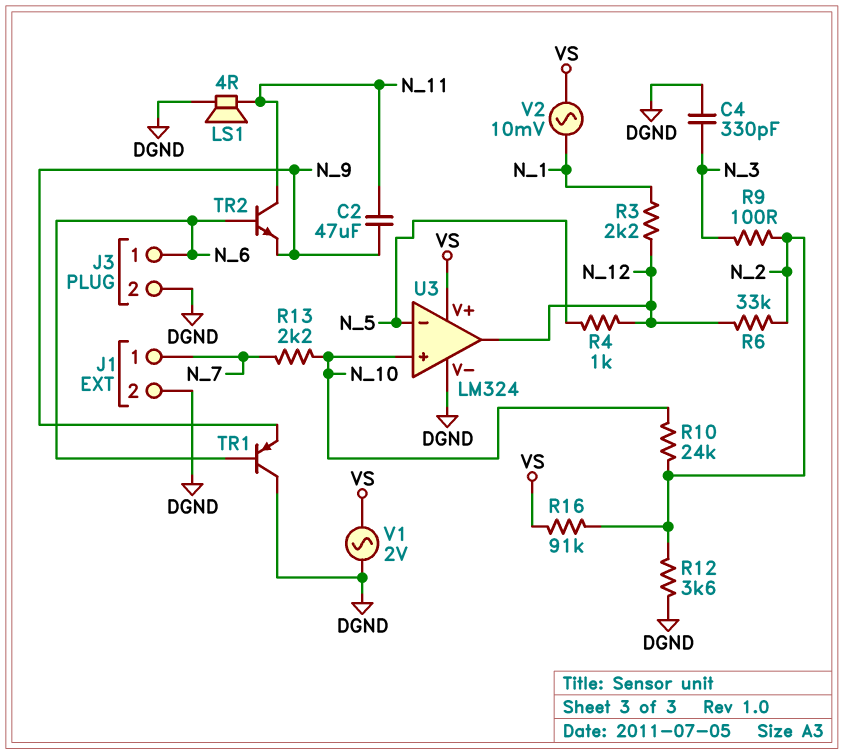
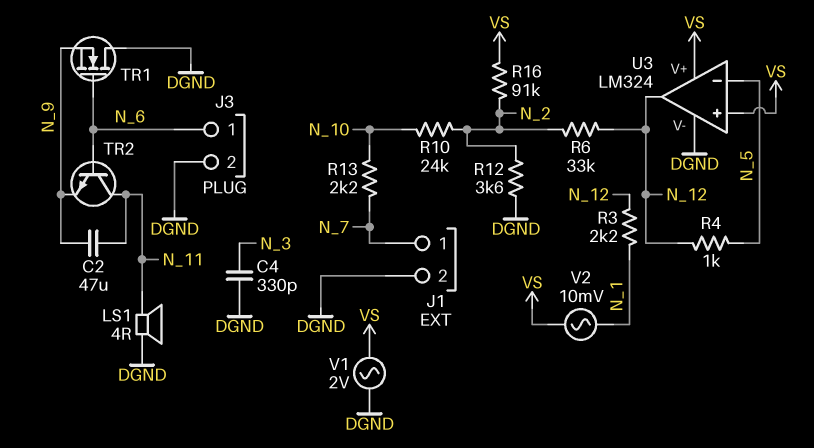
R9: 100 (N_2, N_3) -> none
TR1: PNP (B N_6, C DGND, E N_9) -> NMOS (G N_6, D DGND, S N_9)
U3 pin in+: N_10 -> VS

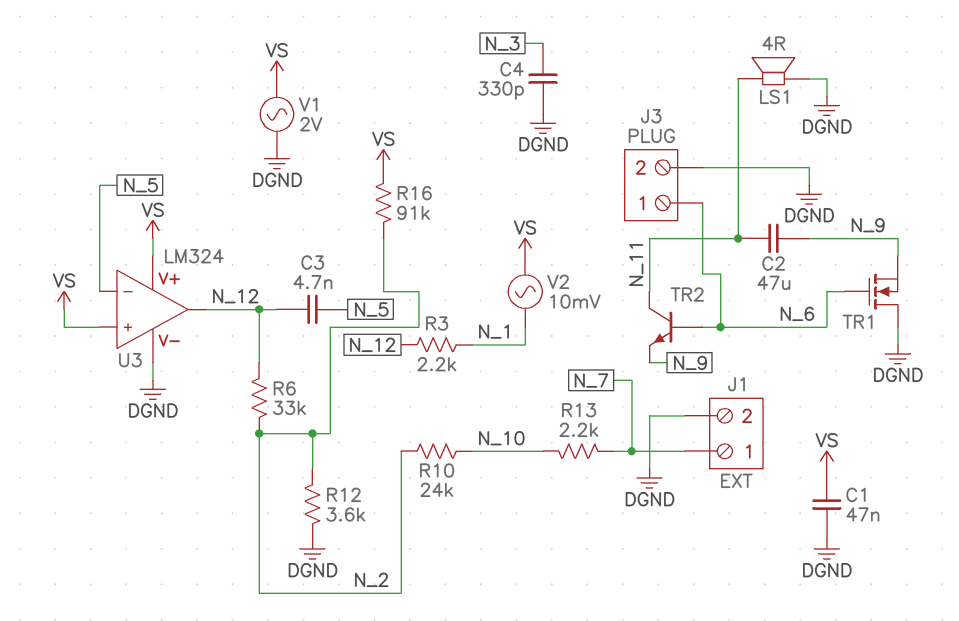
C1: none -> 47nF (DGND, VS)
C3: none -> 4.7nF (N_5, N_12)
R4: 1k (N_5, N_12) -> none

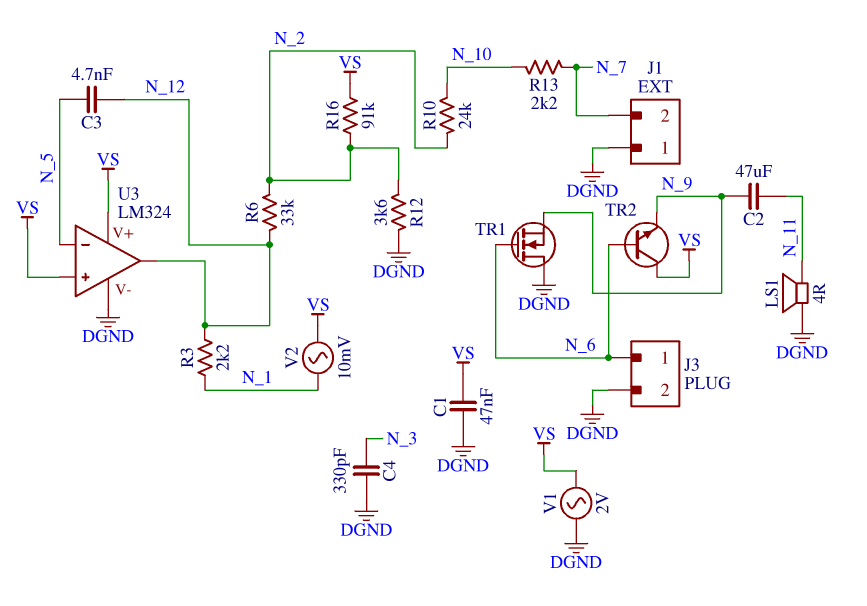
J1 pin 1: N_7 -> DGND
J1 pin 2: DGND -> N_7
TR2: NPN (B N_6, C N_11, E N_9) -> NPN (B N_6, C VS, E N_9)

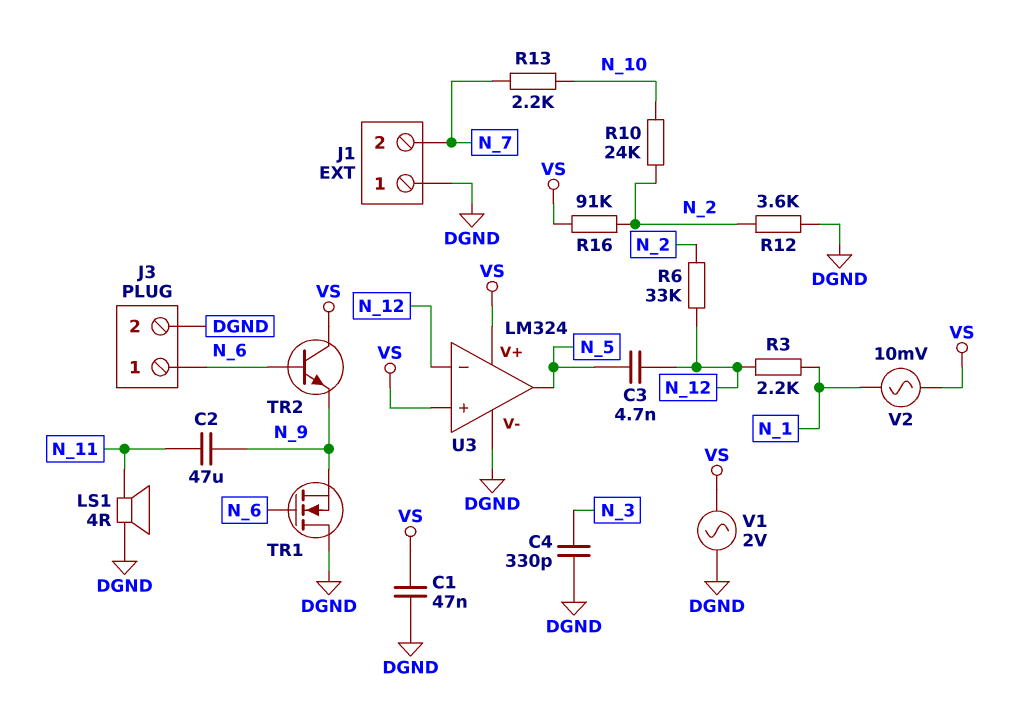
U3 pin in-: N_5 -> N_12
U3 pin out: N_12 -> N_5

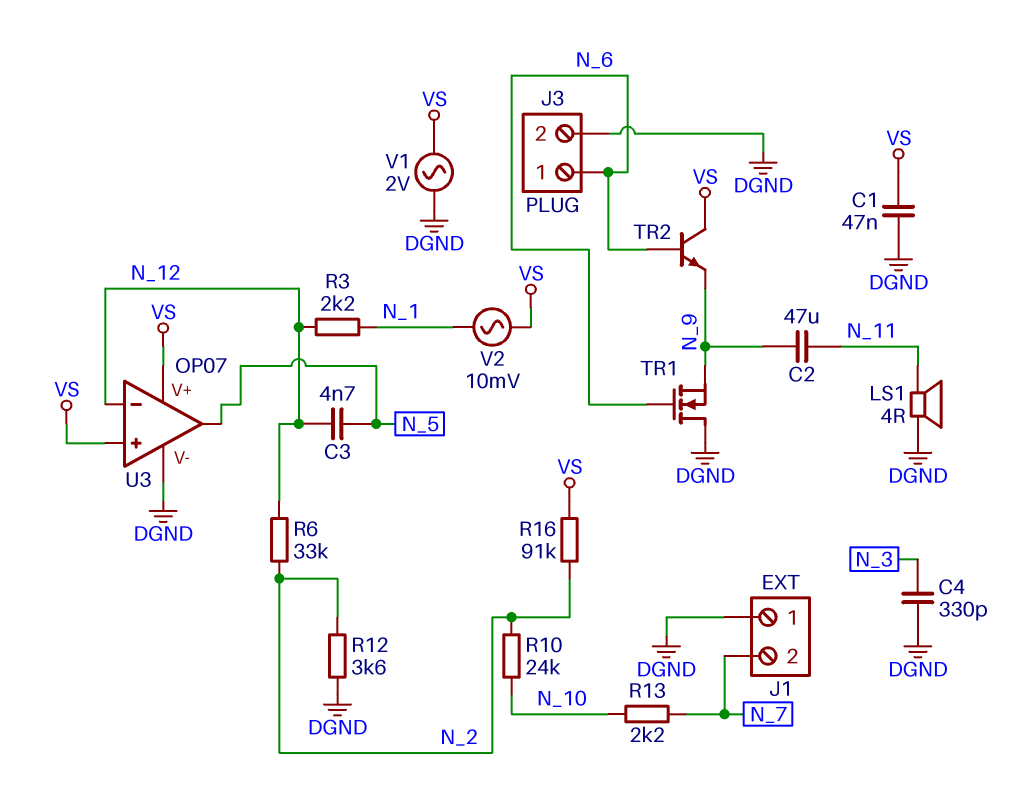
U3: LM324 -> OP07

